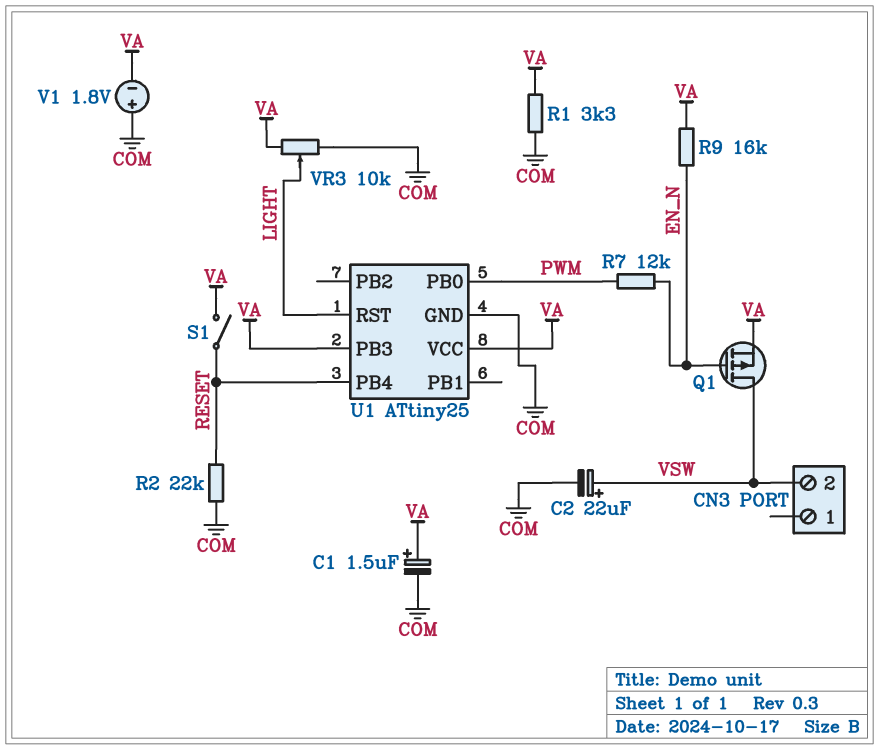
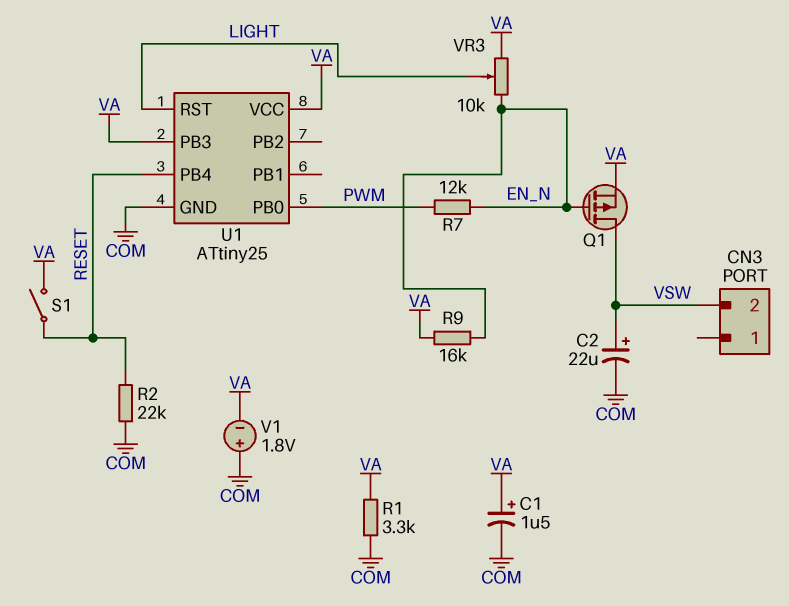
VR3: 10k (COM, VA, wiper LIGHT) -> 10k (EN_N, VA, wiper LIGHT)

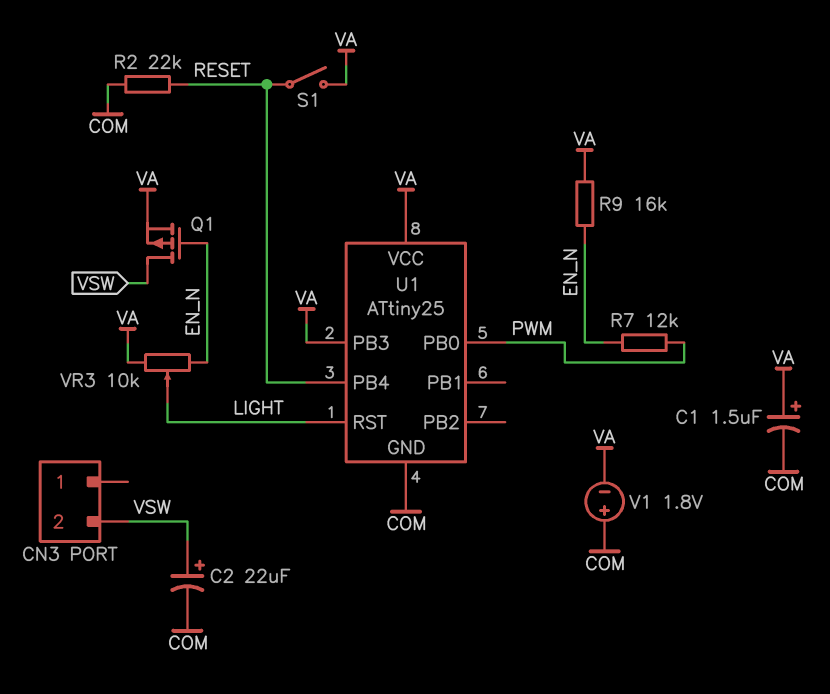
R1: 3.3k (COM, VA) -> none

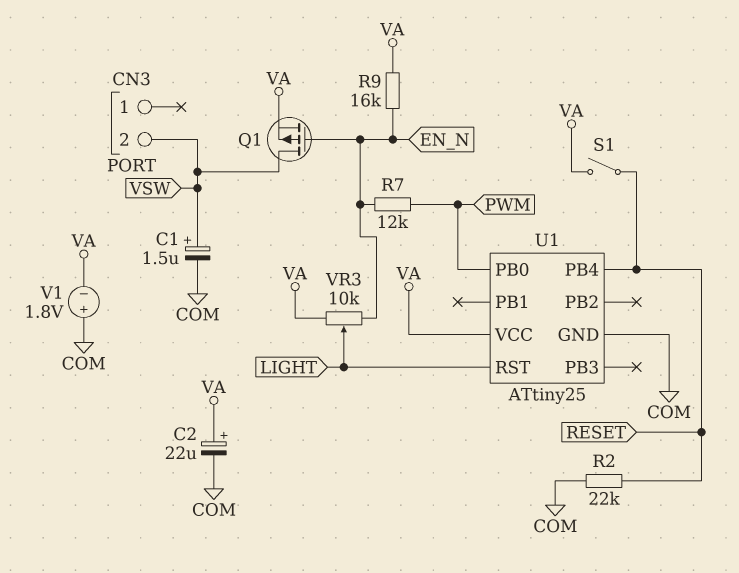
C1: 1.5uF (plus VA, minus COM) -> 1.5uF (plus VSW, minus COM)
C2: 22uF (plus VSW, minus COM) -> 22uF (plus VA, minus COM)
U1 pin PB3: VA -> none

